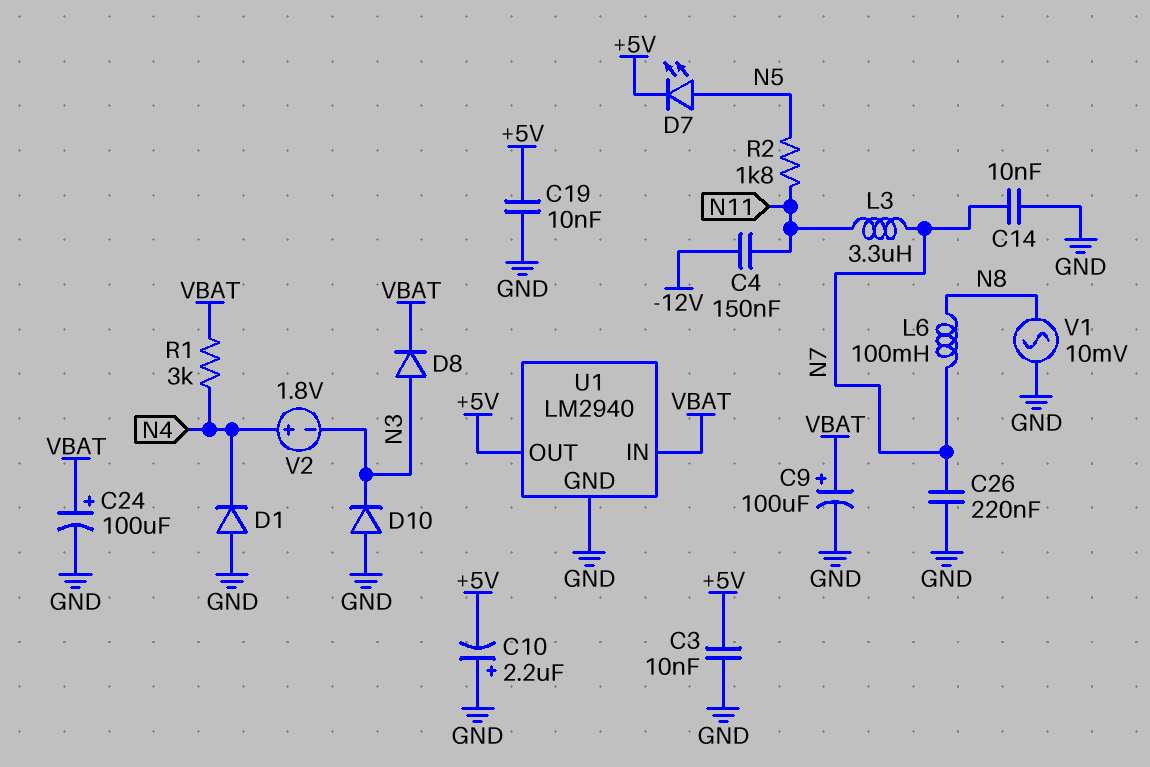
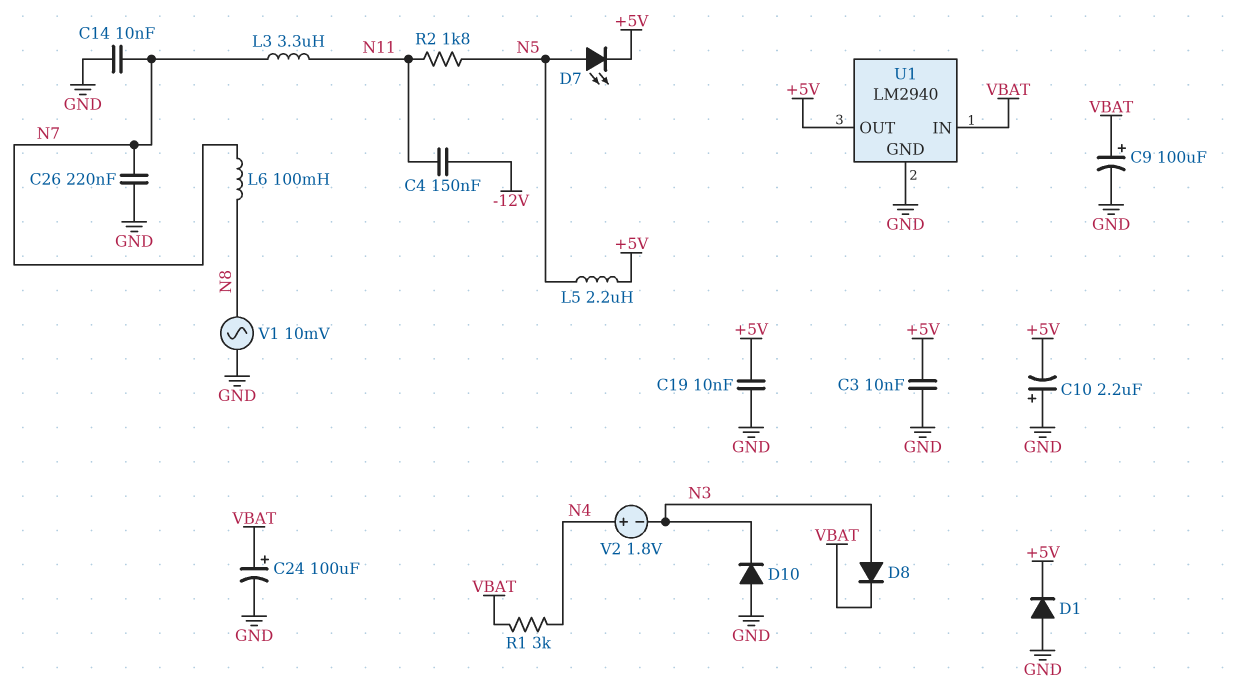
D1: diode (A GND, K N4) -> diode (A GND, K +5V)
L5: none -> 2.2uH (+5V, N5)

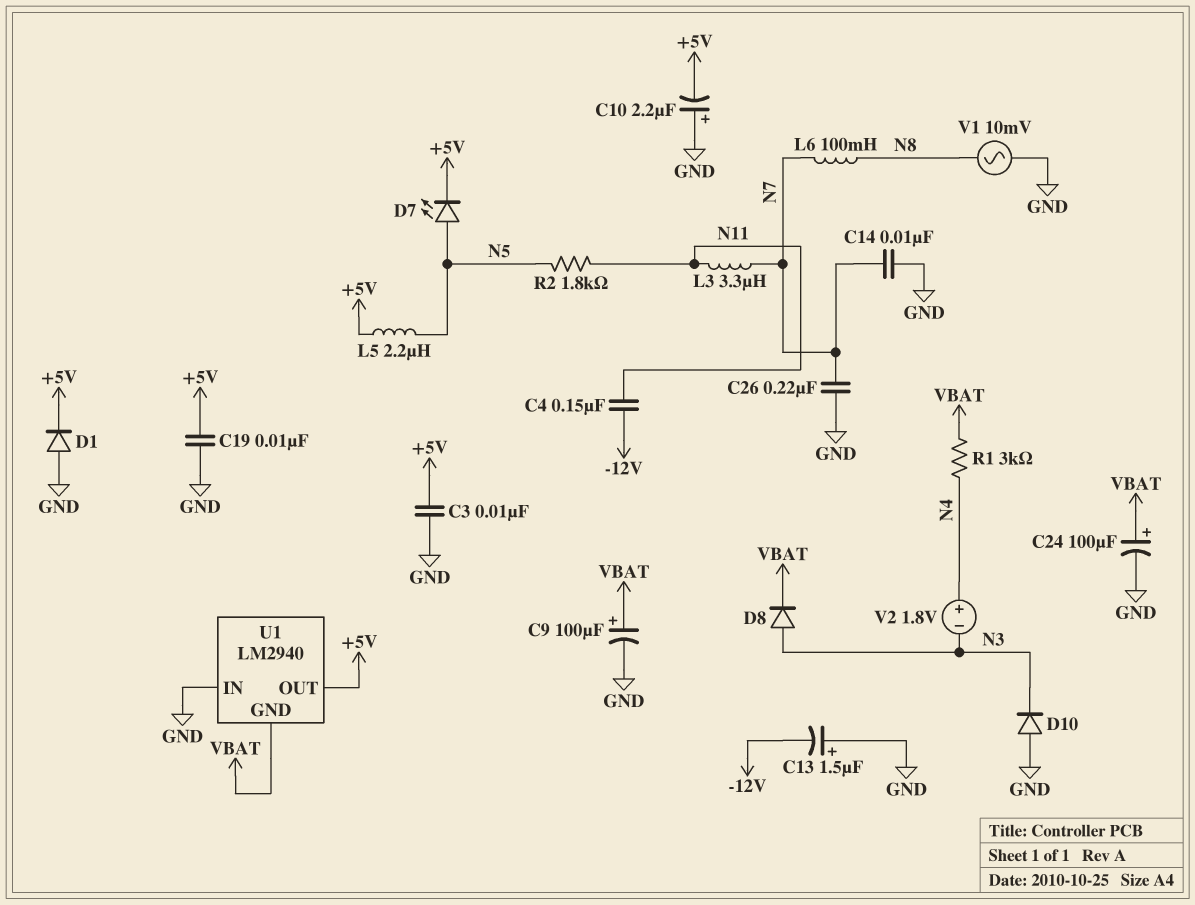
C13: none -> 1.5uF (plus GND, minus -12V)
U1 pin GND: GND -> VBAT
U1 pin IN: VBAT -> GND

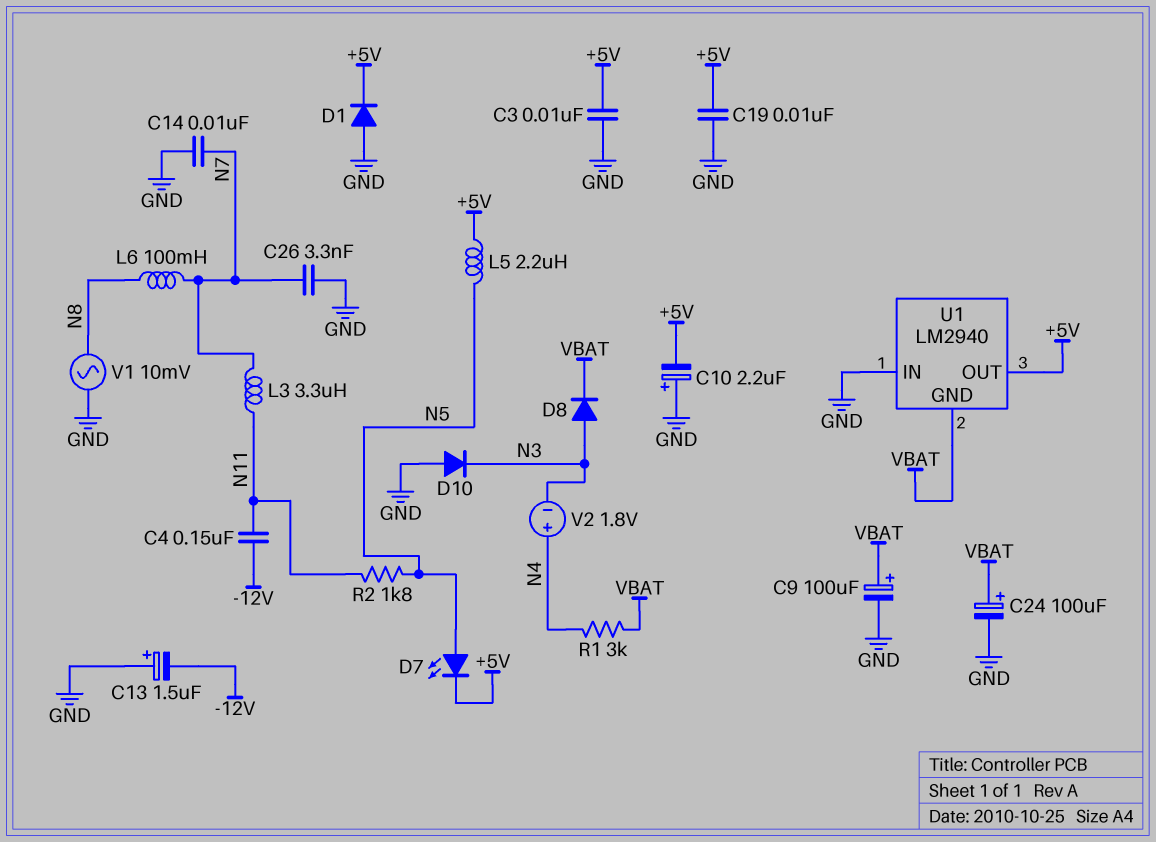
C26: 220nF (GND, N7) -> 3.3nF (GND, N7)

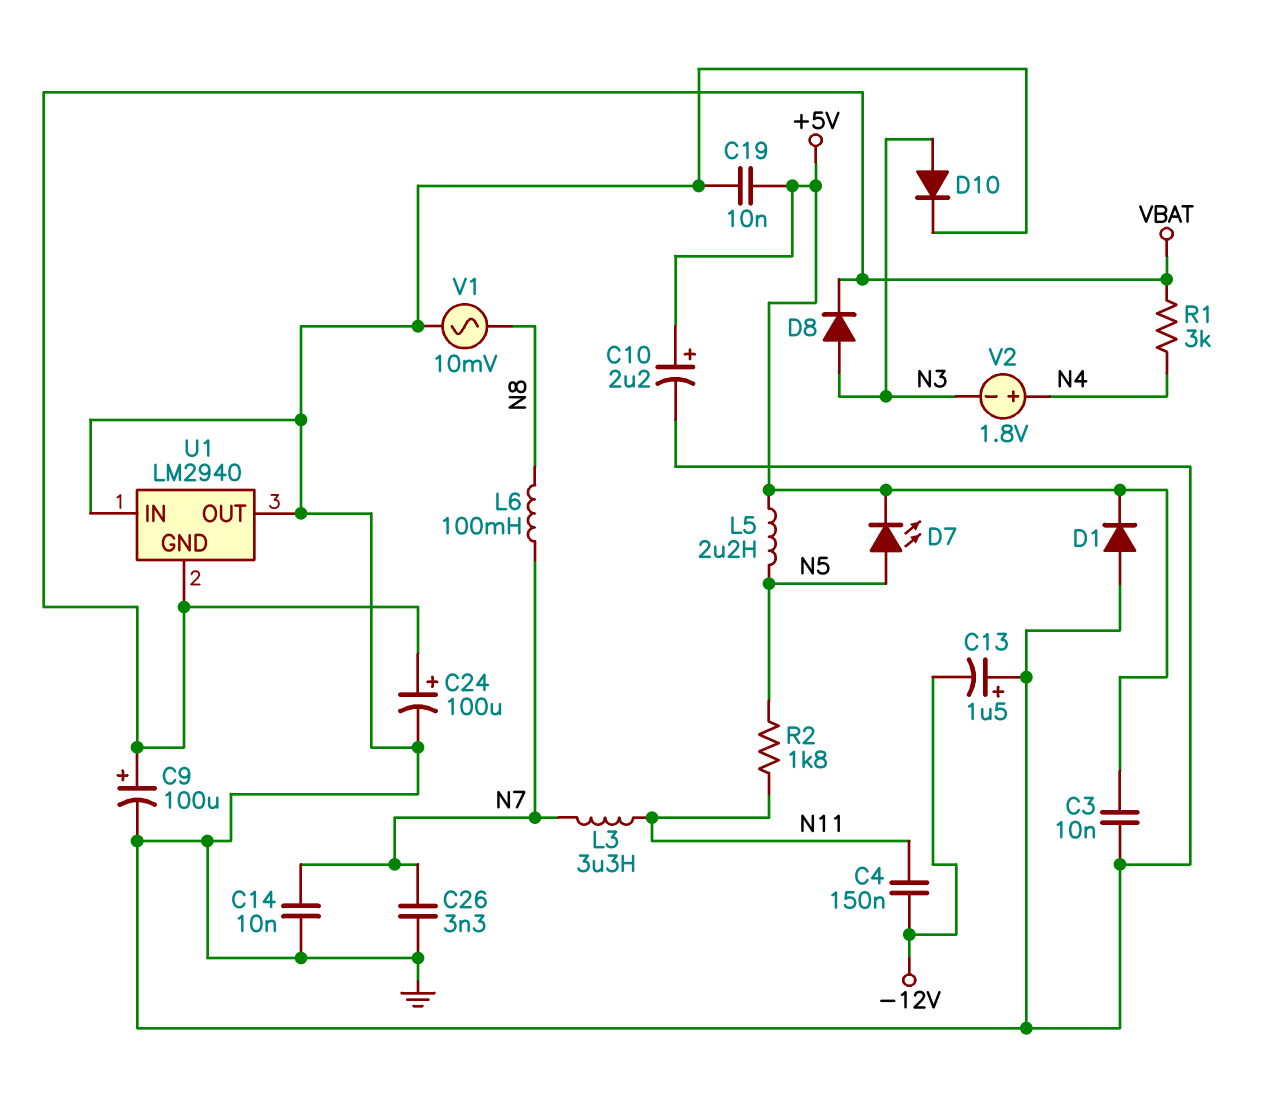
C10: 2.2uF (plus GND, minus +5V) -> 2.2uF (plus +5V, minus GND)
D10: diode (A GND, K N3) -> diode (A N3, K GND)
U1 pin OUT: +5V -> GND

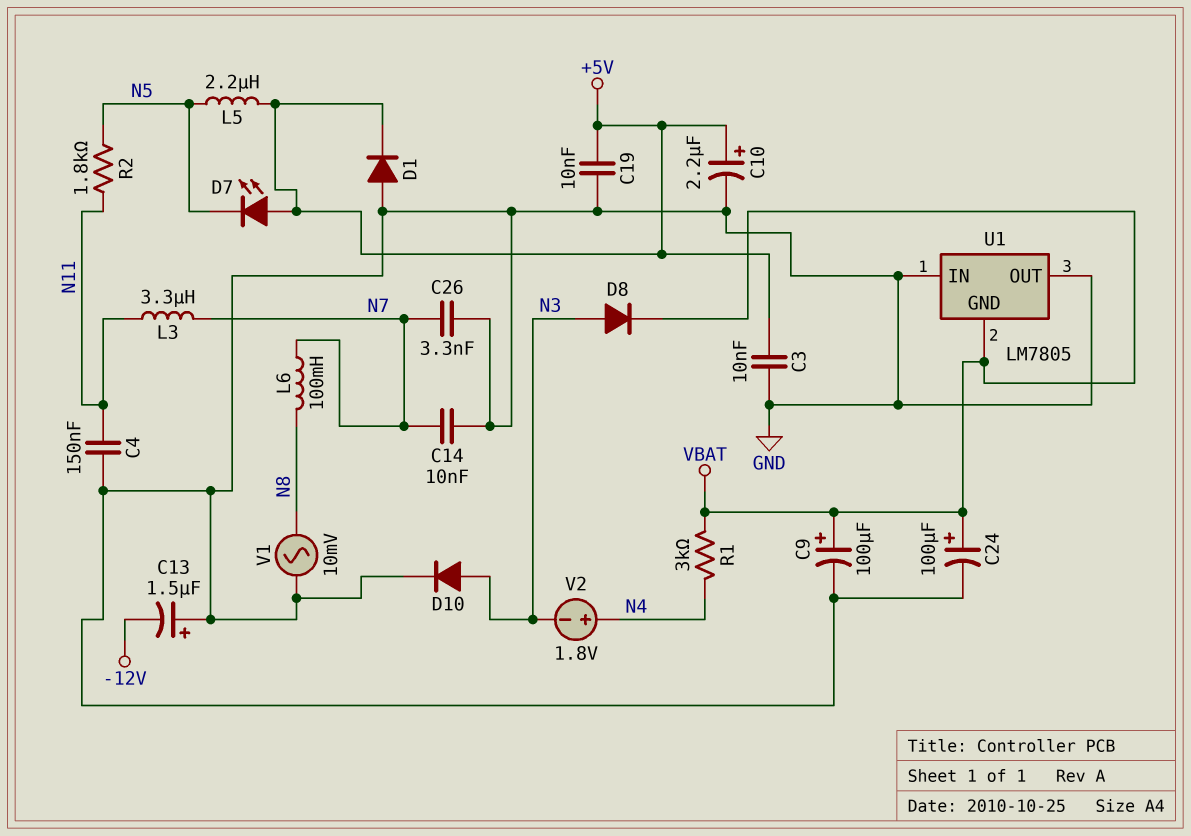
C4: 150nF (-12V, N11) -> 150nF (GND, N11)
D7: LED (A N5, K +5V) -> LED (A +5V, K N5)
U1: LM2940 -> LM7805

